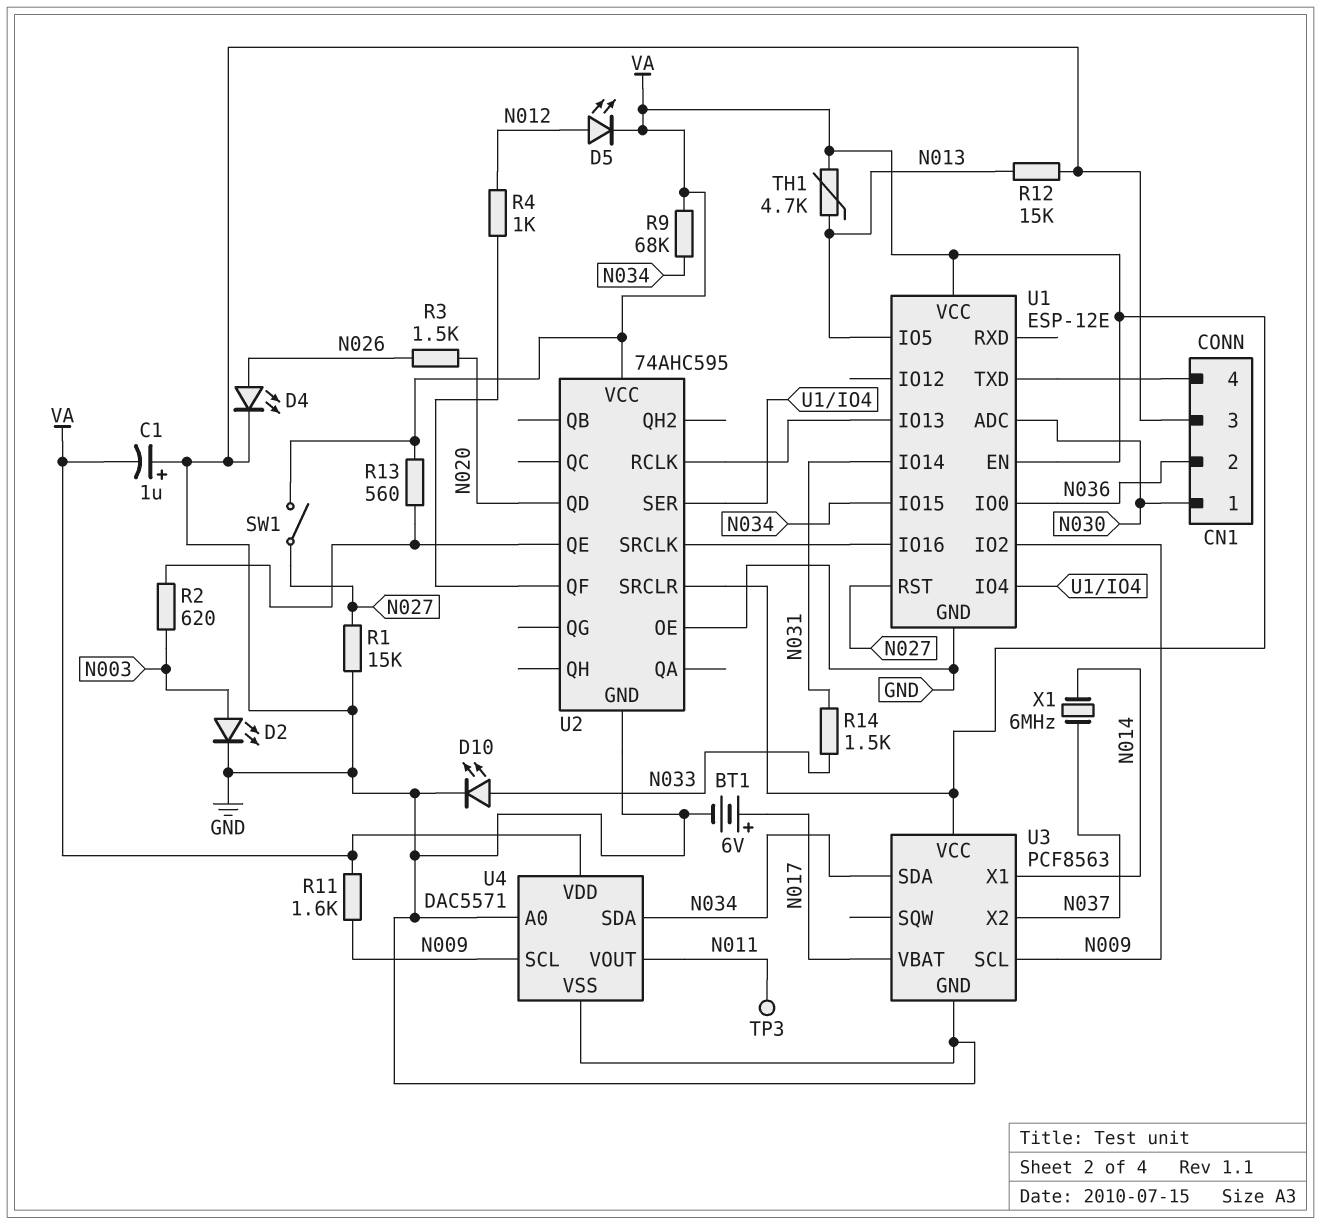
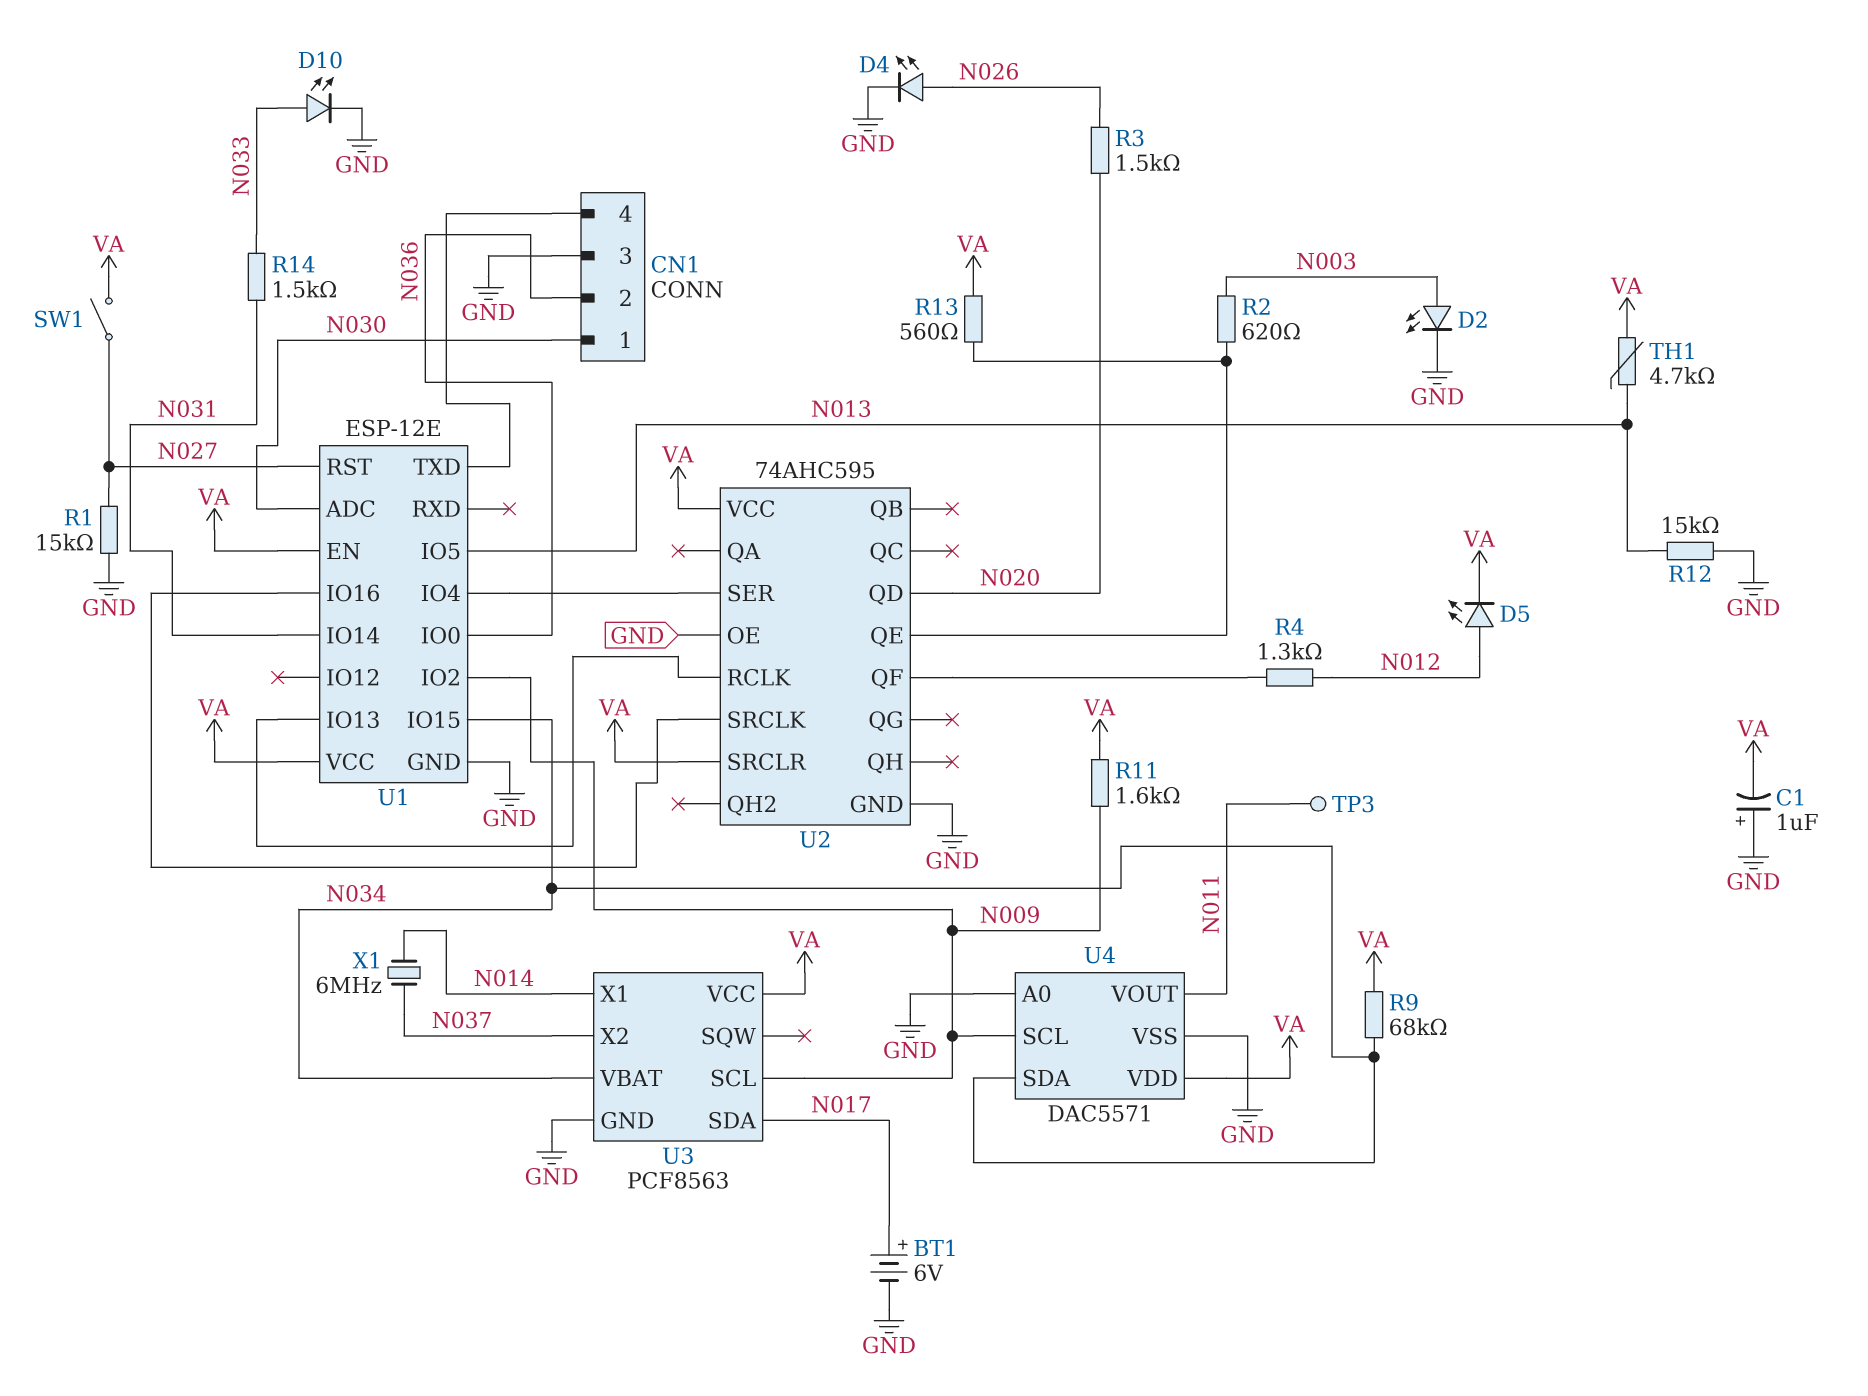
R4: 1k (N012, U2/QF) -> 1.3k (N012, U2/QF)
U3 pin SDA: N034 -> N017
U3 pin VBAT: N017 -> N034

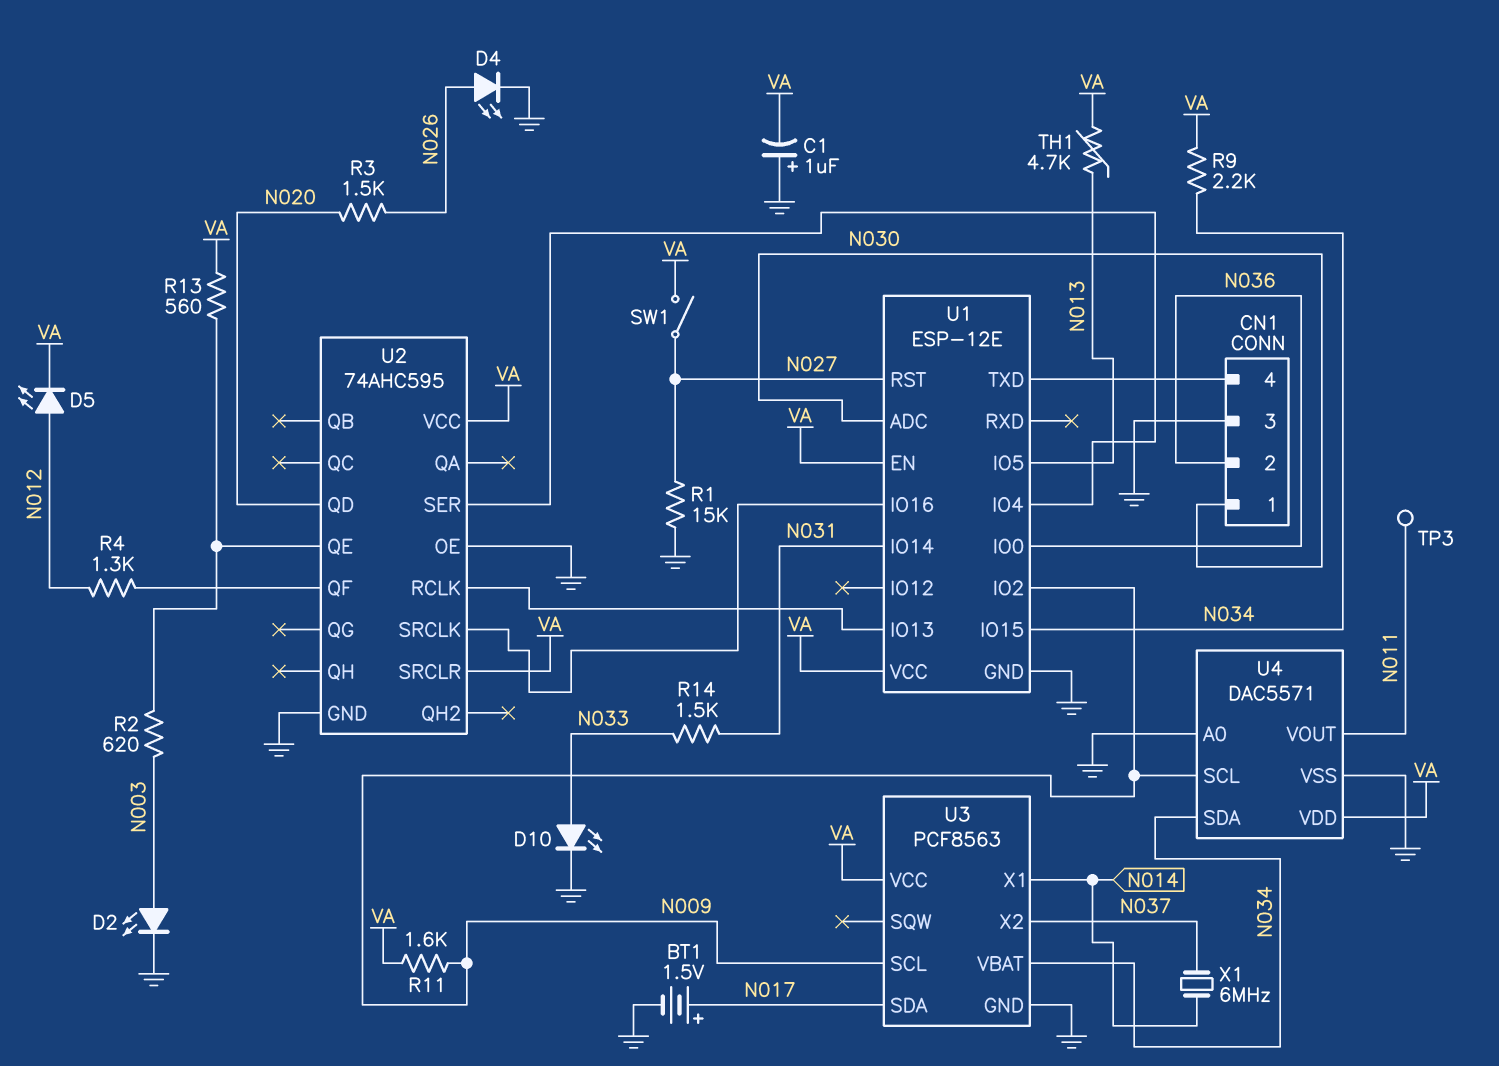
BT1: 6V (plus N017, minus GND) -> 1.5V (plus N017, minus GND)
R9: 68k (N034, VA) -> 2.2k (N034, VA)
R12: 15k (GND, N013) -> none

